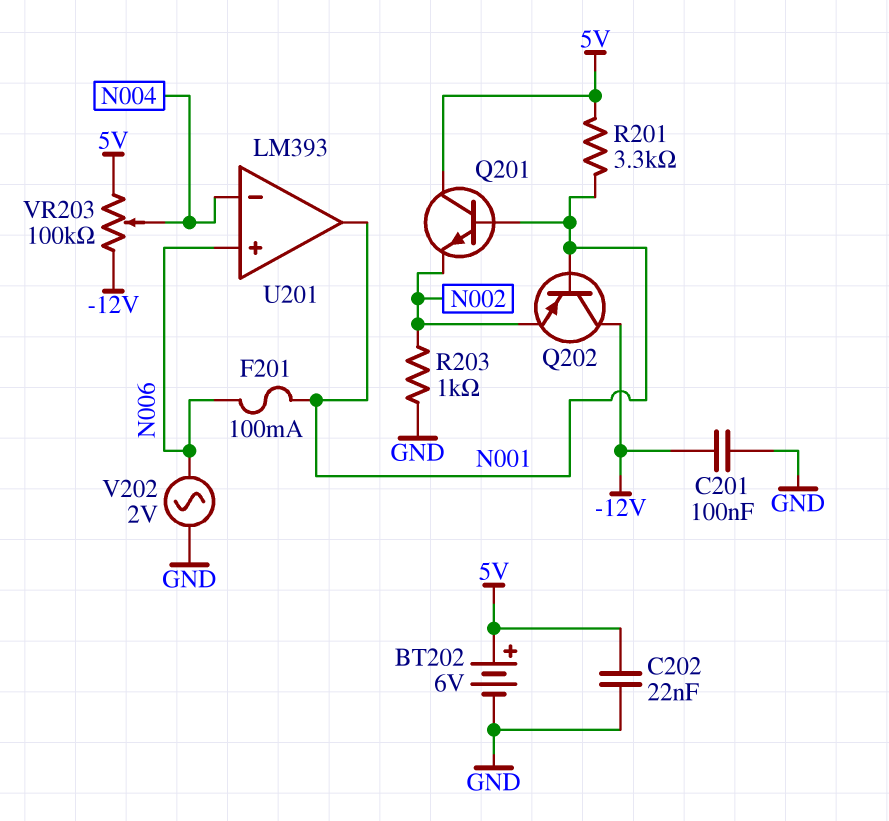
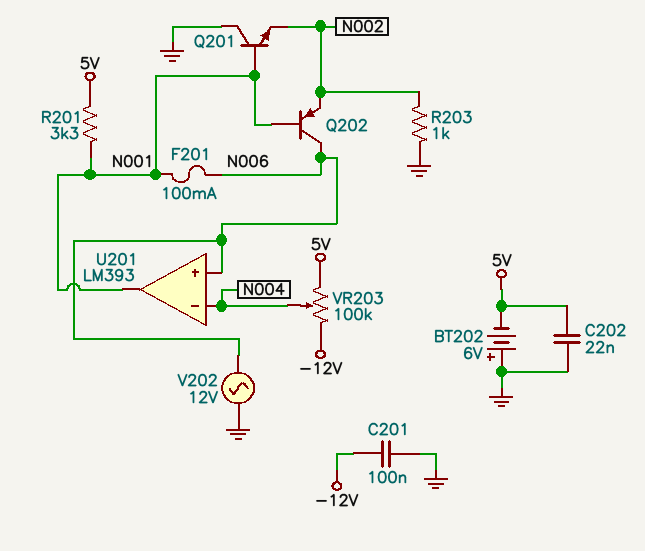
BT202: 6V (plus 5V, minus GND) -> 6V (plus GND, minus 5V)
Q201: NPN (B N001, C 5V, E N002) -> NPN (B N001, C GND, E N002)
Q202: PNP (B N001, C -12V, E N002) -> PNP (B N001, C N006, E N002)
V202: AC 2V (GND, N006) -> AC 12V (GND, N006)

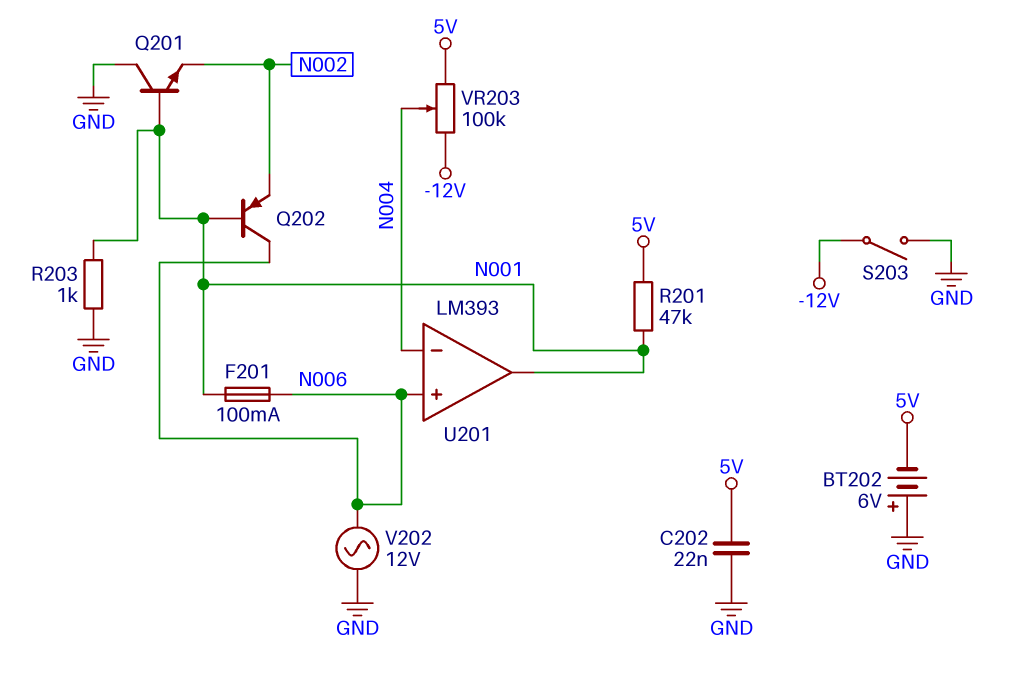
C201: 100nF (-12V, GND) -> none
R201: 3.3k (5V, N001) -> 47k (5V, N001)
R203: 1k (GND, N002) -> 1k (GND, N001)
S203: none -> switch (-12V, GND)

